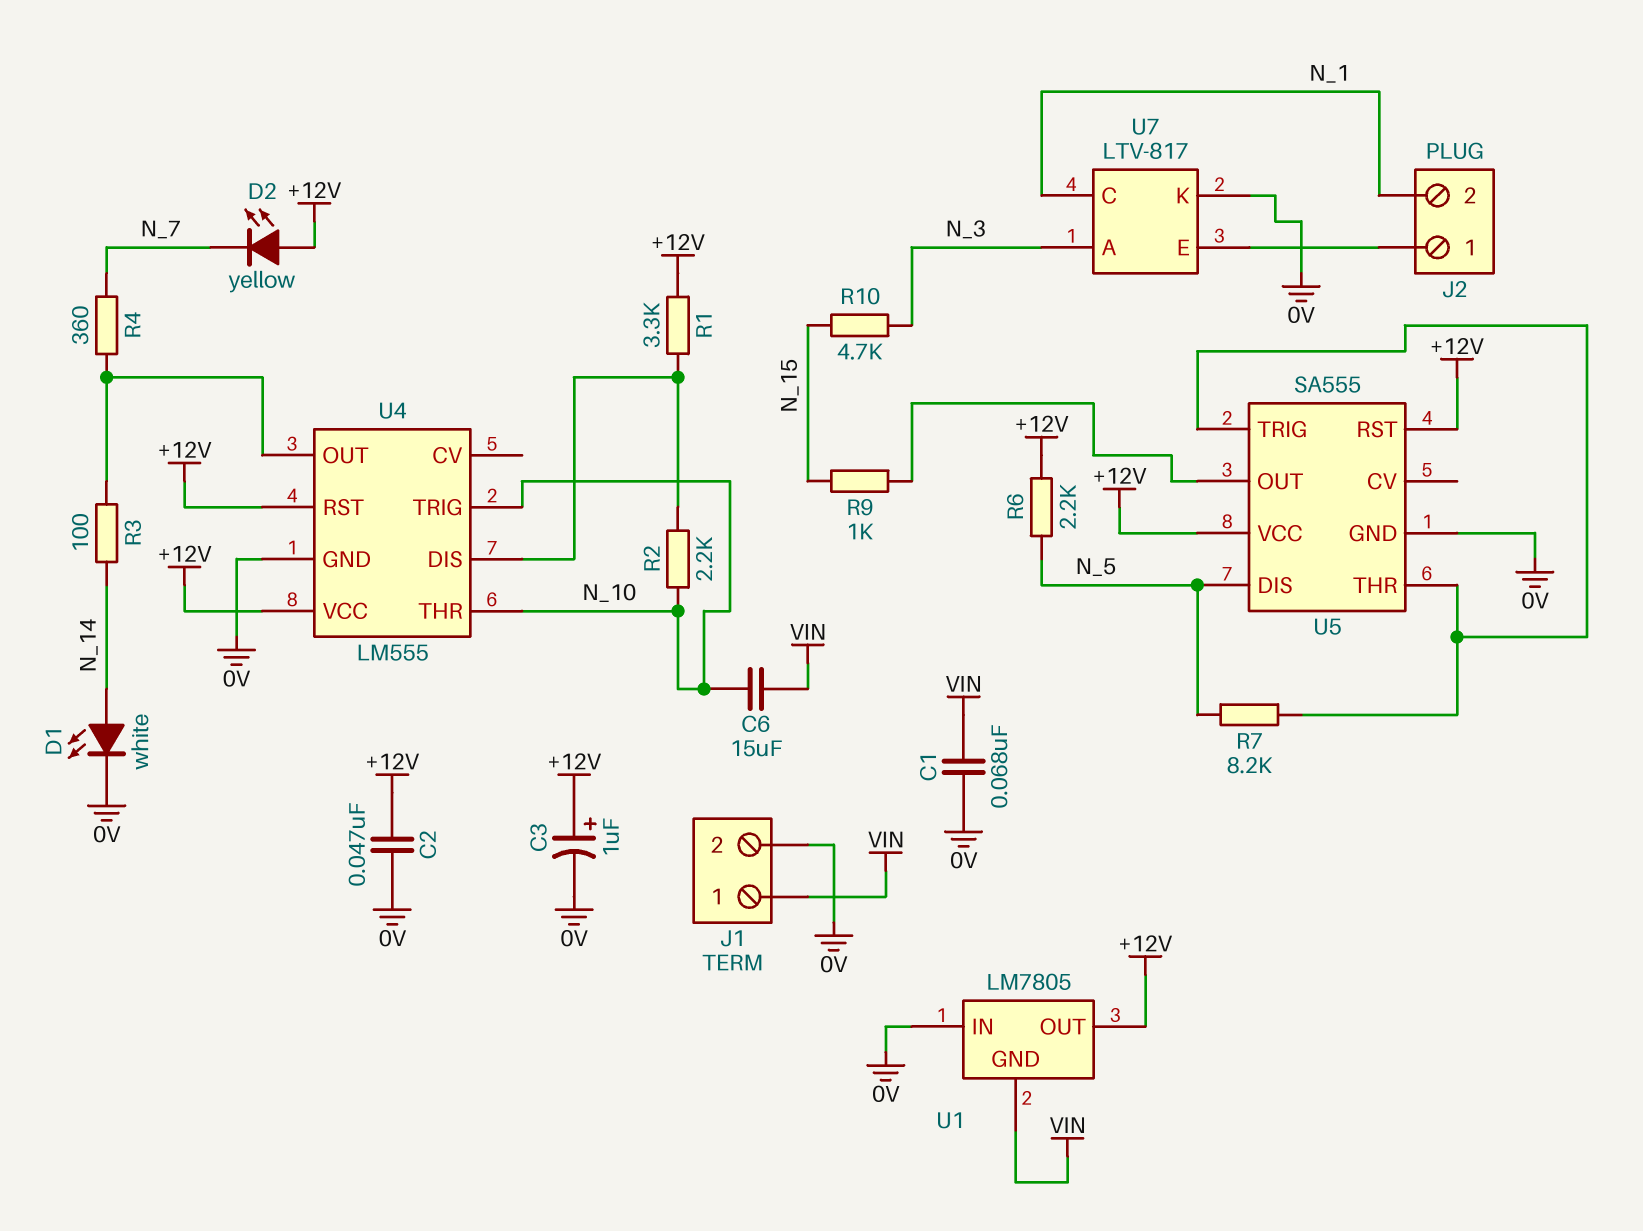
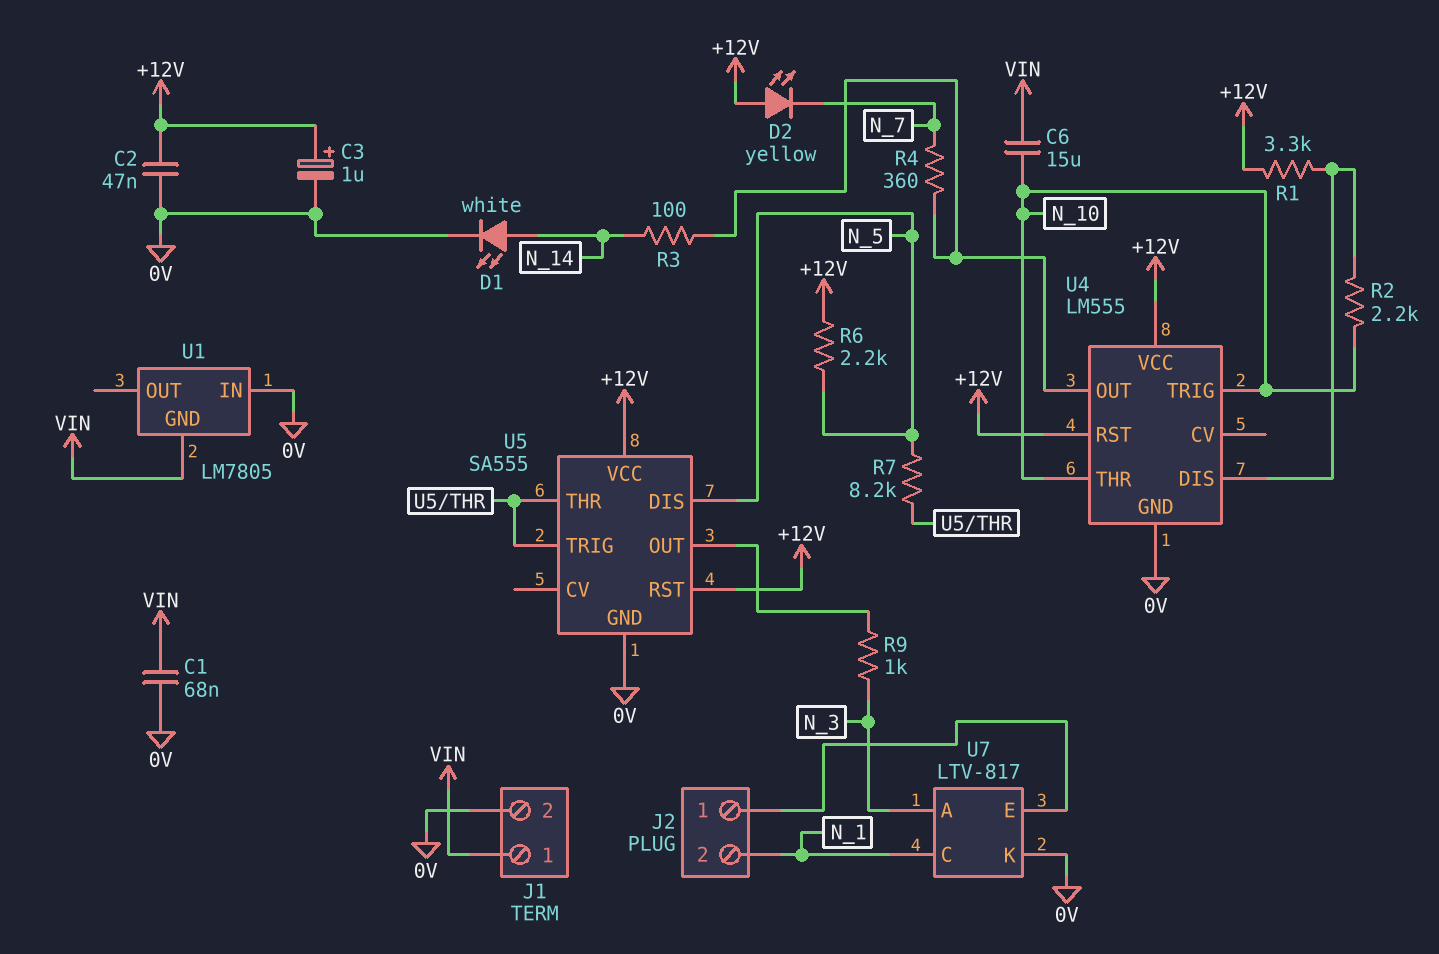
R9: 1k (N_15, U5/OUT) -> 1k (N_3, U5/OUT)
R10: 4.7k (N_3, N_15) -> none
U1 pin OUT: +12V -> none

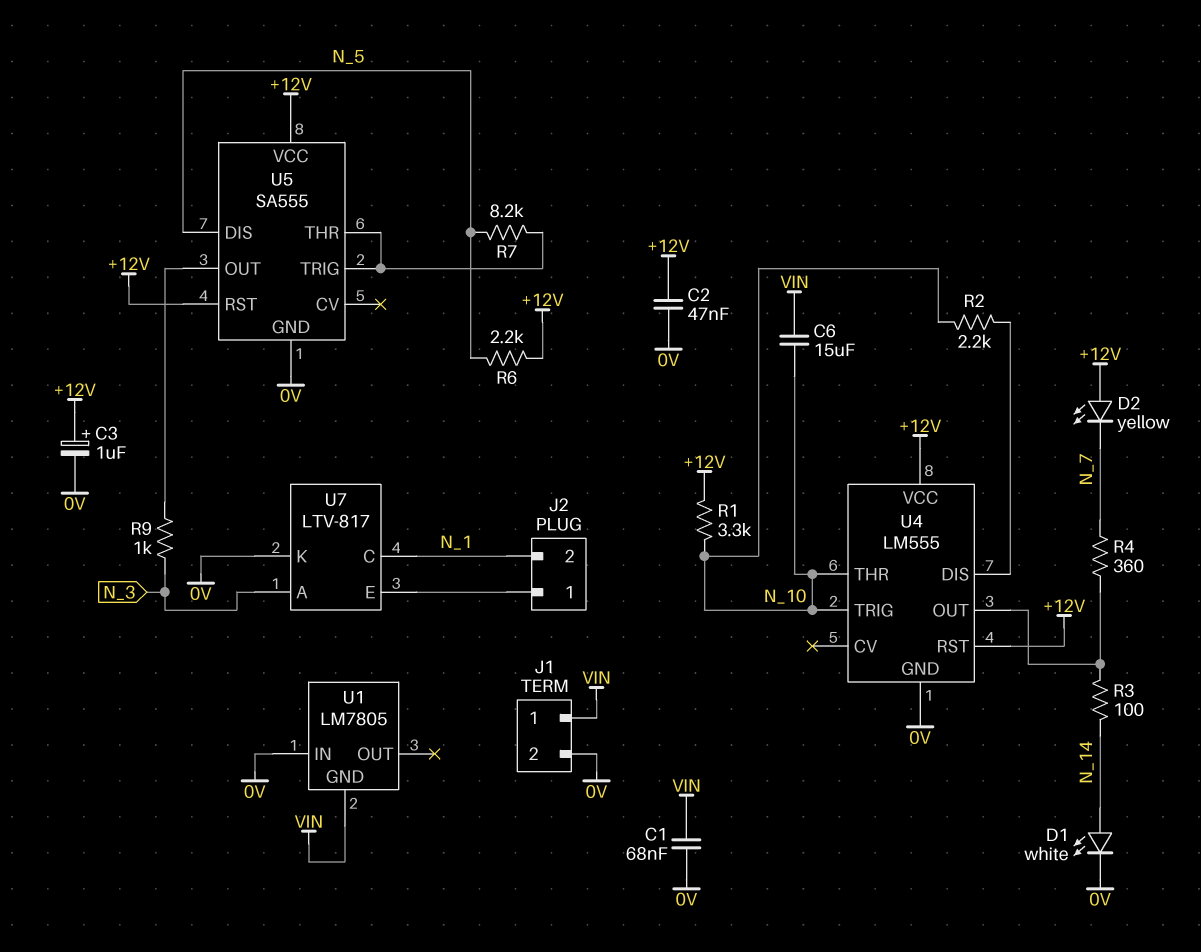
R1: 3.3k (+12V, U4/DIS) -> 3.3k (+12V, N_10)

